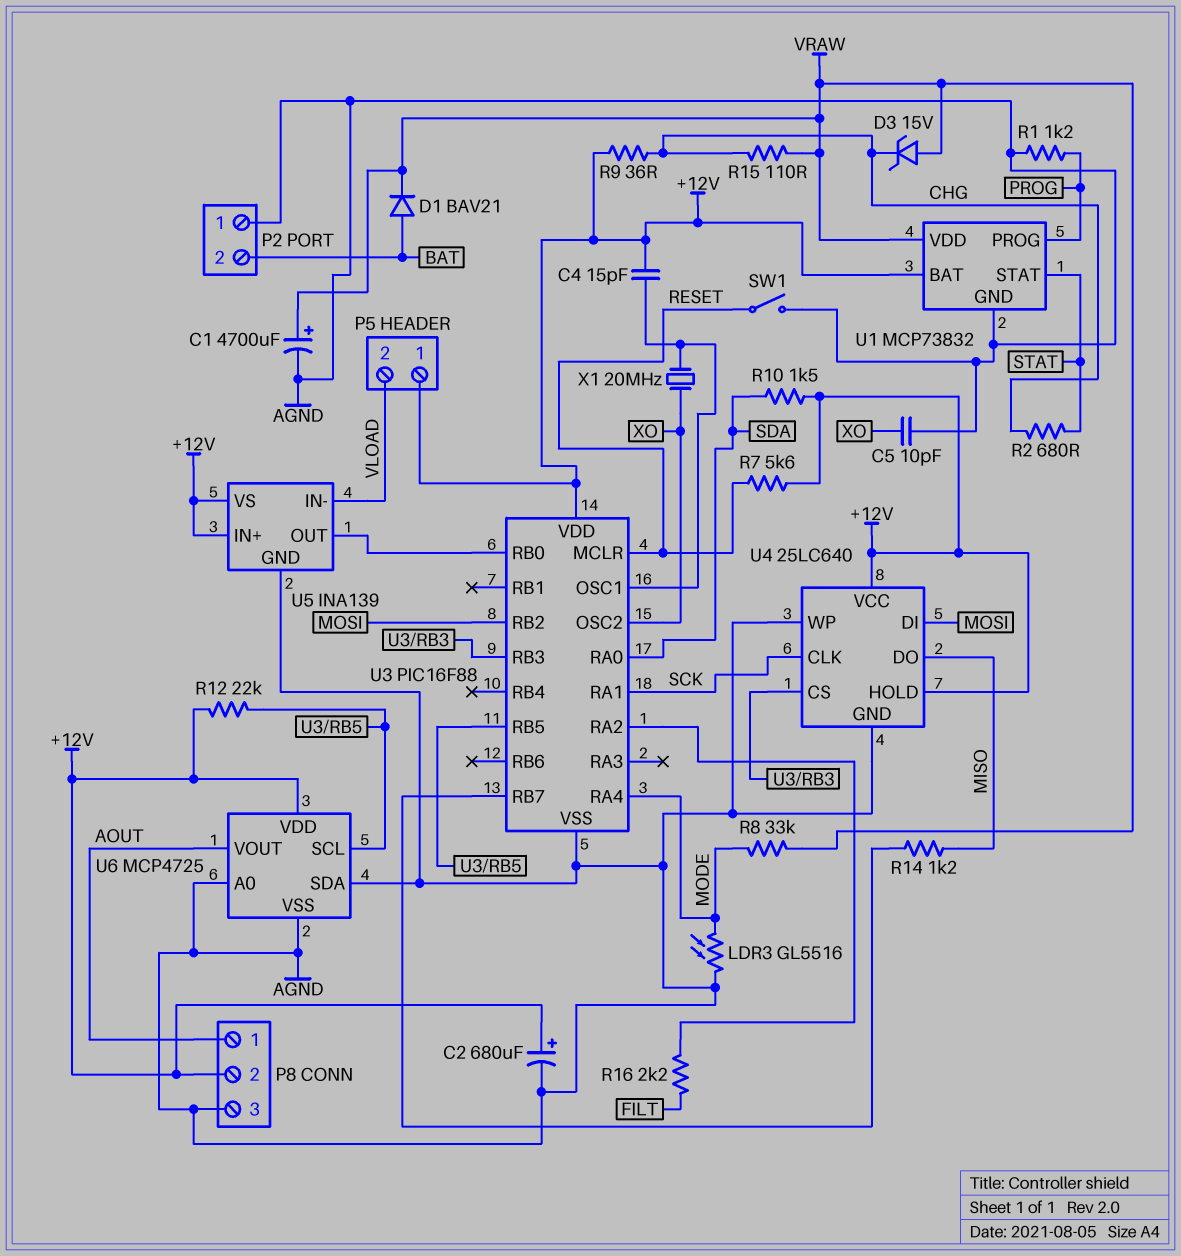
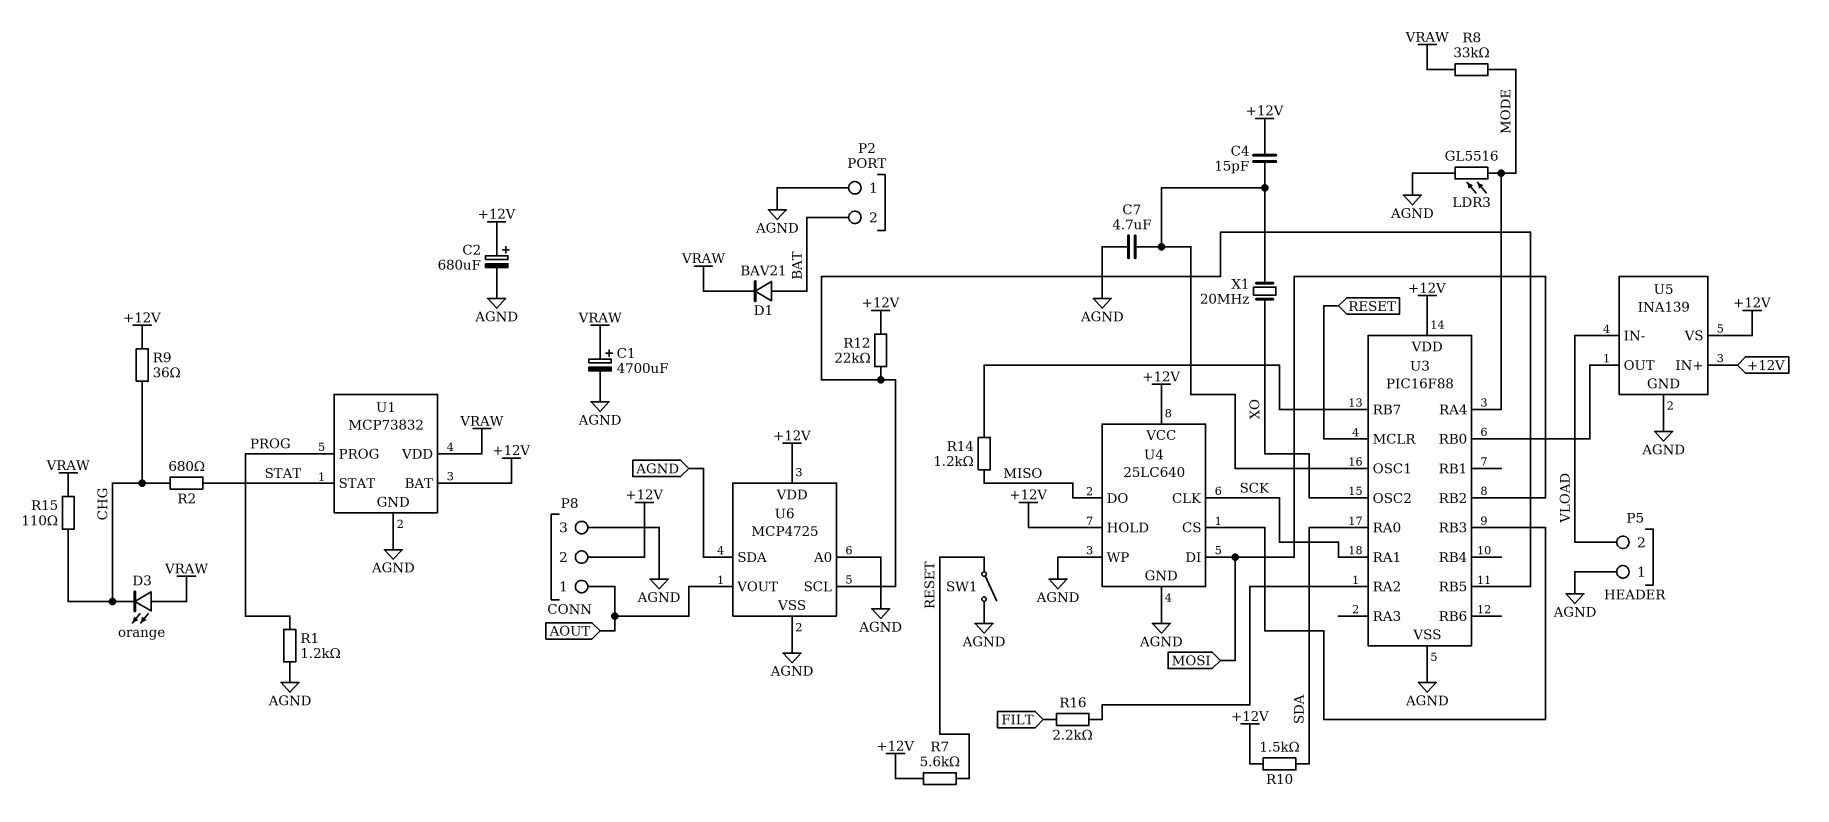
C5: 10pF (AGND, XO) -> none
C7: none -> 4.7uF (AGND, U3/OSC1)
D3: zener 15V (A VRAW, K CHG) -> LED orange (A VRAW, K CHG)
P5 pin 1: +12V -> AGND

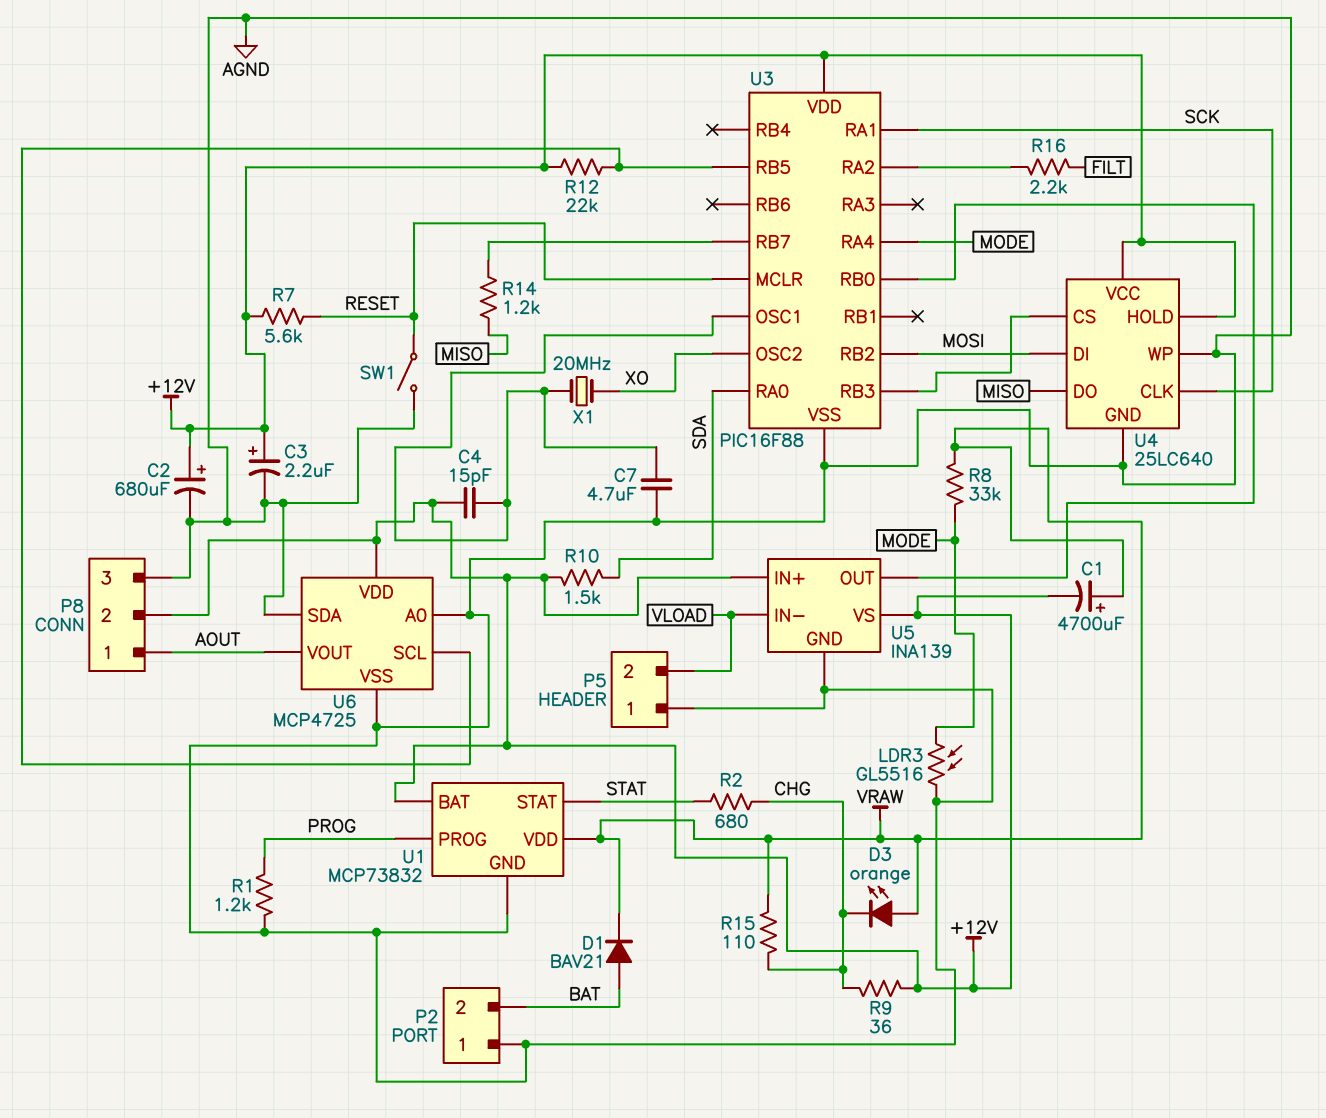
C1: 4700uF (plus VRAW, minus AGND) -> 4700uF (plus VRAW, minus +12V)
C3: none -> 2.2uF (plus +12V, minus AGND)

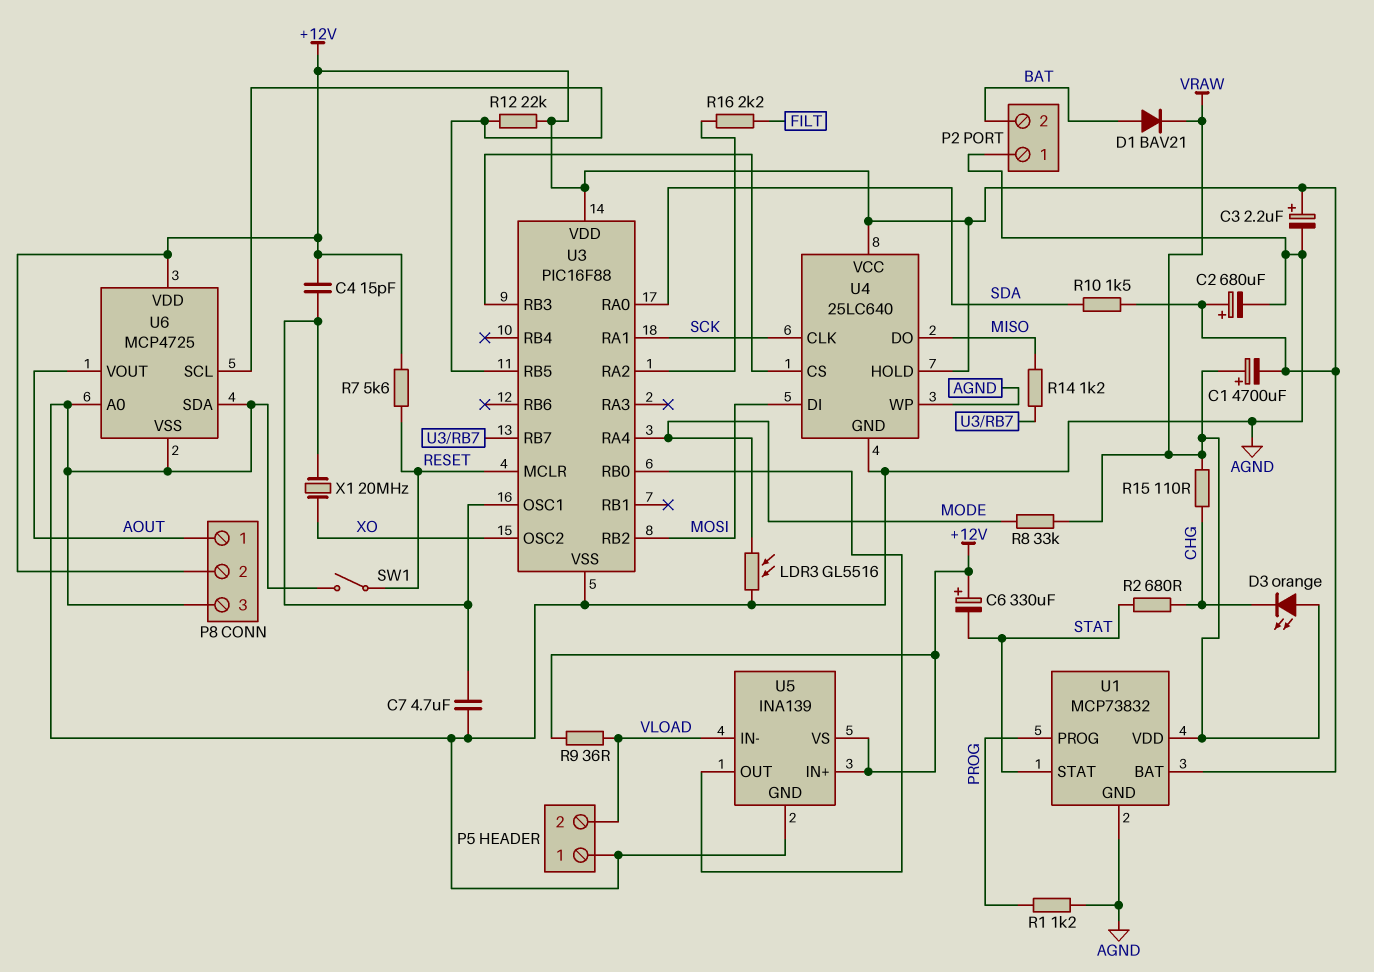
C6: none -> 330uF (plus +12V, minus STAT)
R9: 36 (+12V, CHG) -> 36 (+12V, VLOAD)

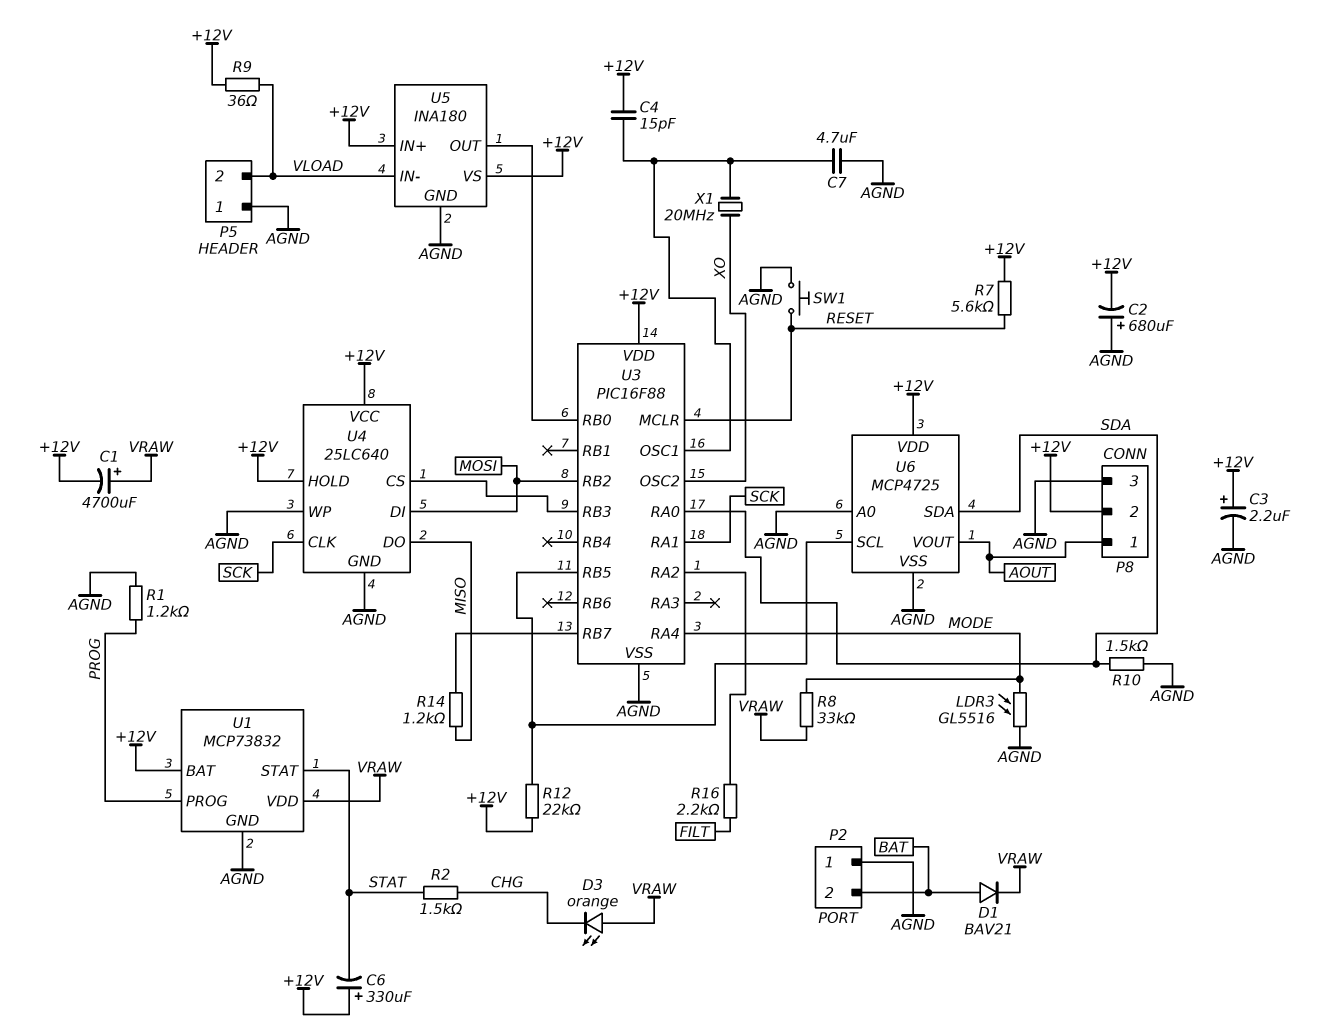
C2: 680uF (plus +12V, minus AGND) -> 680uF (plus AGND, minus +12V)
R2: 680 (CHG, STAT) -> 1.5k (CHG, STAT)
R10: 1.5k (+12V, SDA) -> 1.5k (AGND, SDA)
R15: 110 (CHG, VRAW) -> none
SW1: switch (AGND, RESET) -> button (AGND, RESET)
U5: INA139 -> INA180
U6 pin SDA: AGND -> SDA

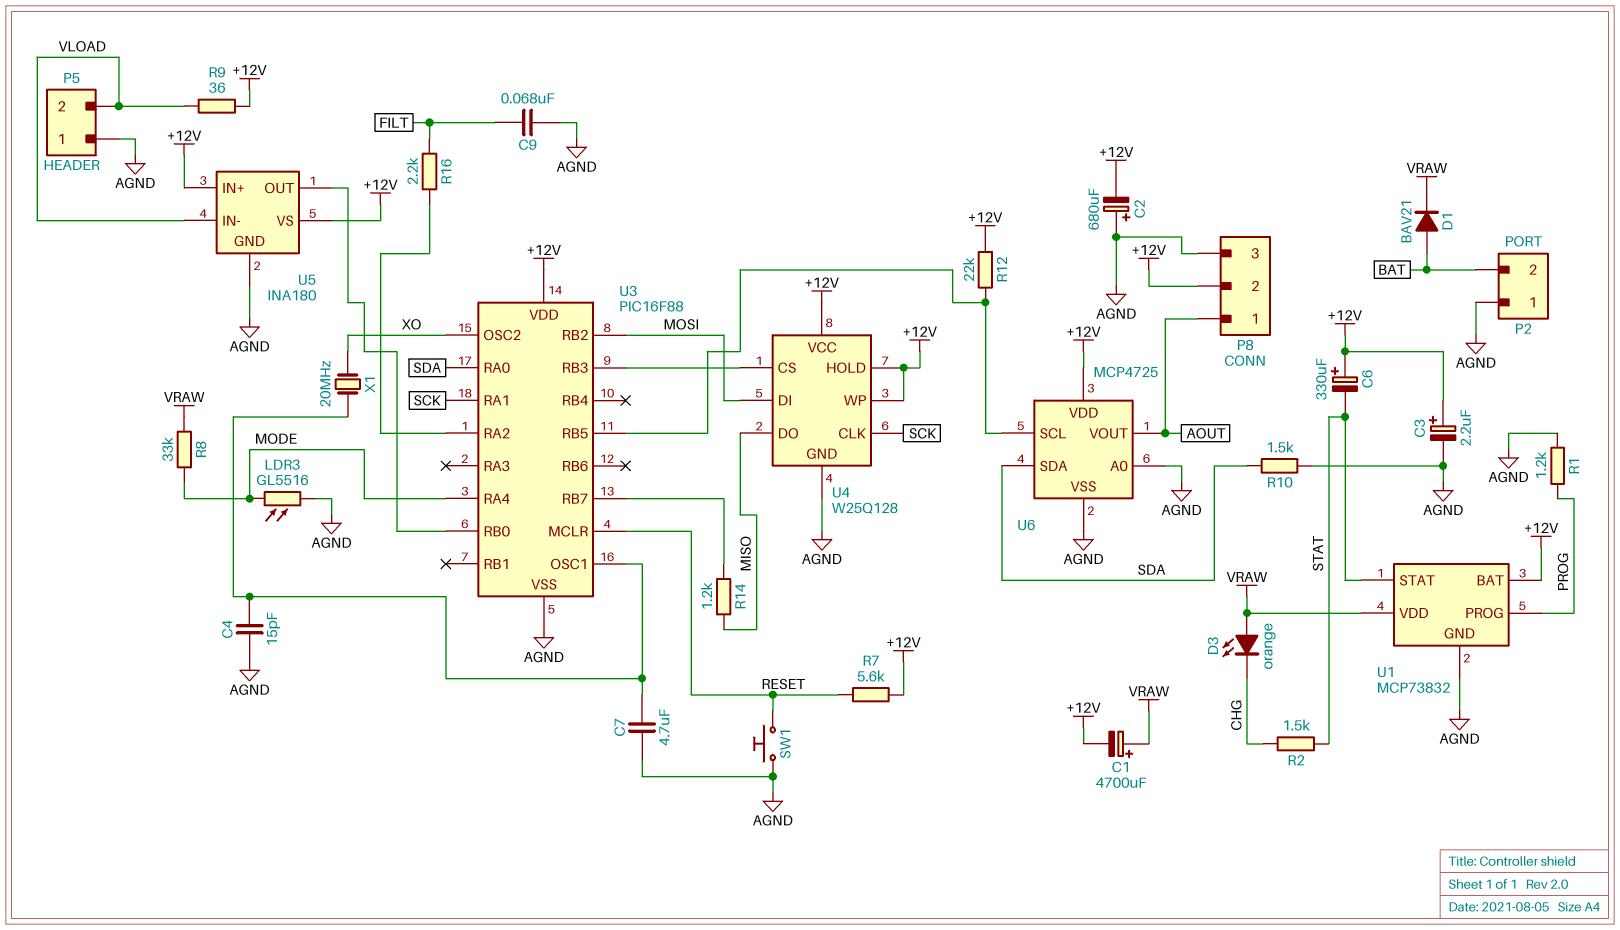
C4: 15pF (+12V, U3/OSC1) -> 15pF (AGND, U3/OSC1)
C9: none -> 68nF (AGND, FILT)
U4: 25LC640 -> W25Q128
U4 pin WP: AGND -> +12V

